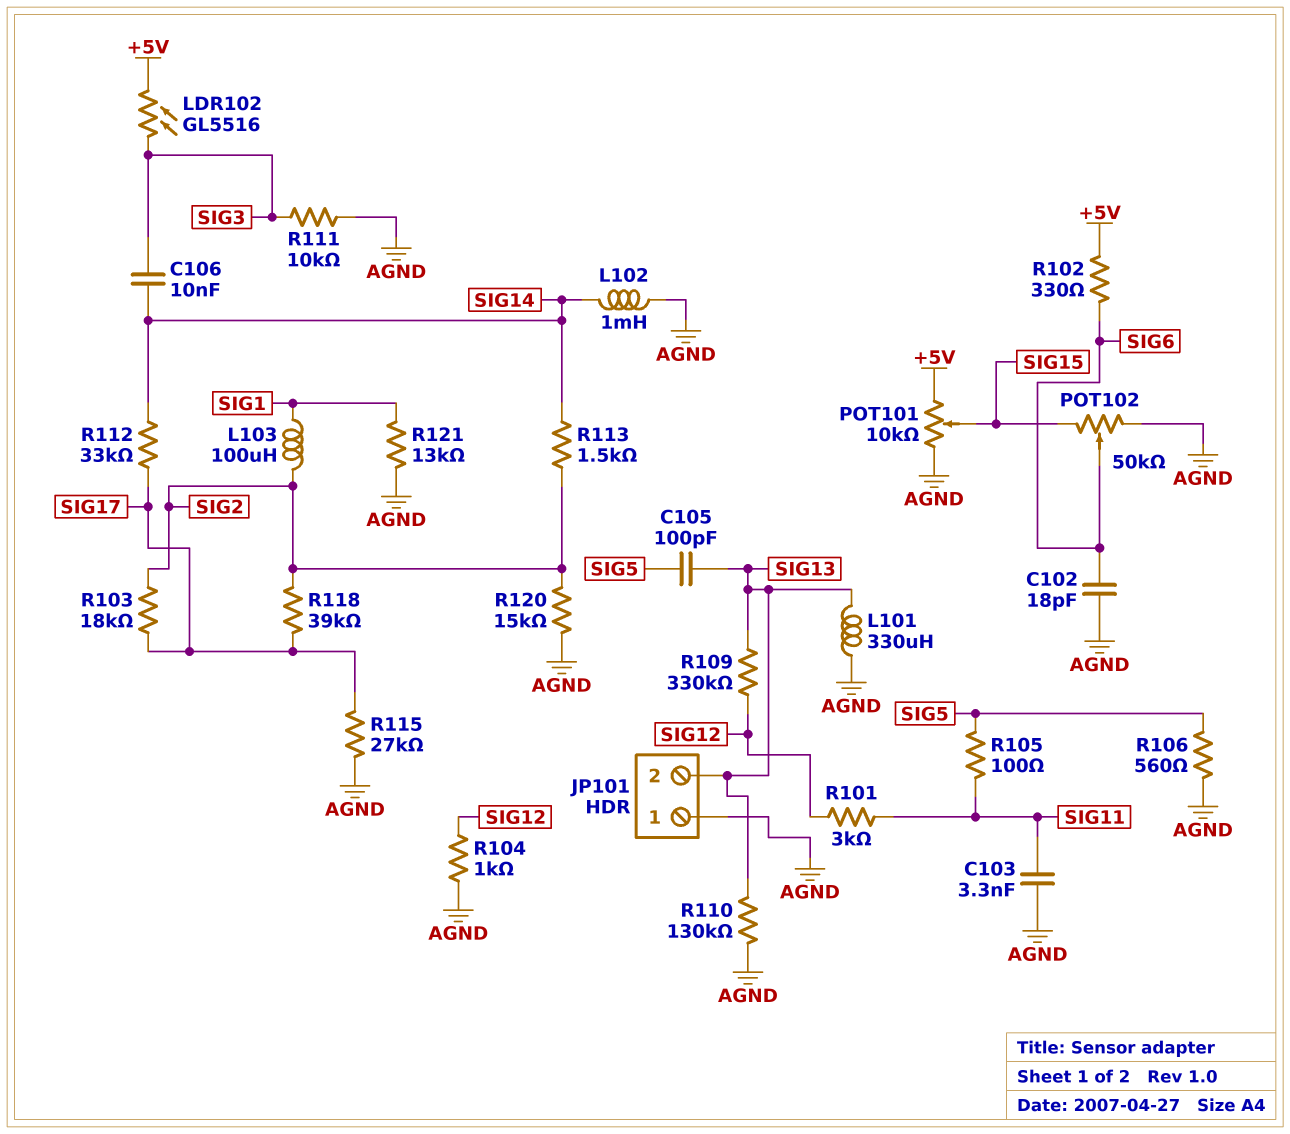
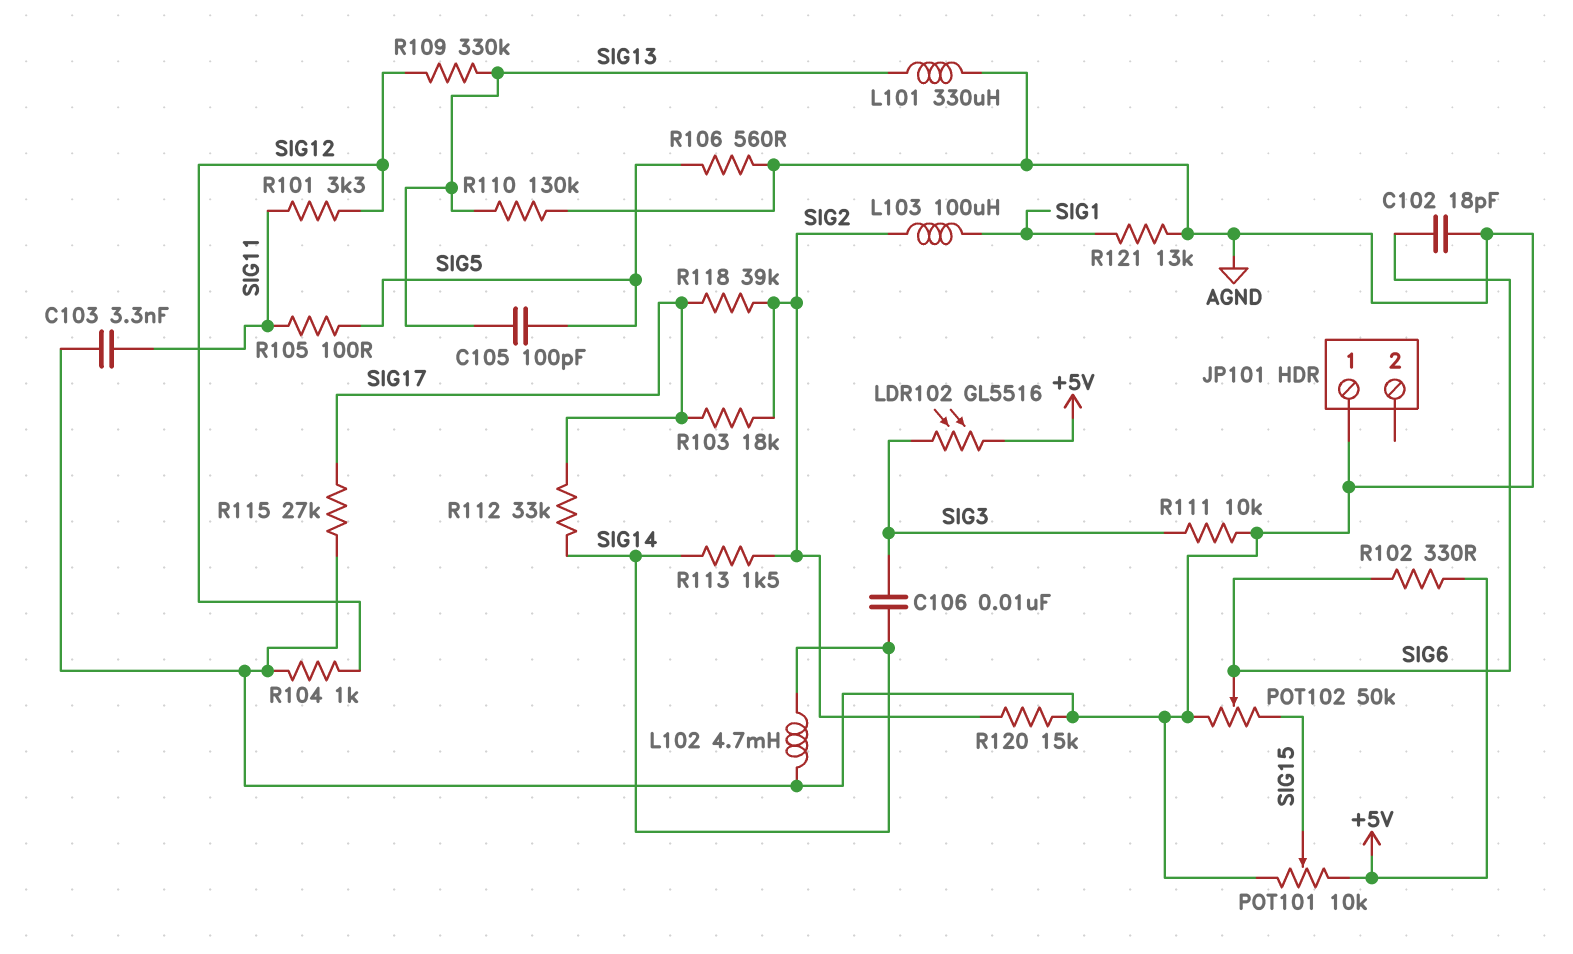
JP101 pin 2: SIG13 -> none
L102: 1mH (AGND, SIG14) -> 4.7mH (AGND, SIG14)
R101: 3k (SIG11, SIG12) -> 3.3k (SIG11, SIG12)

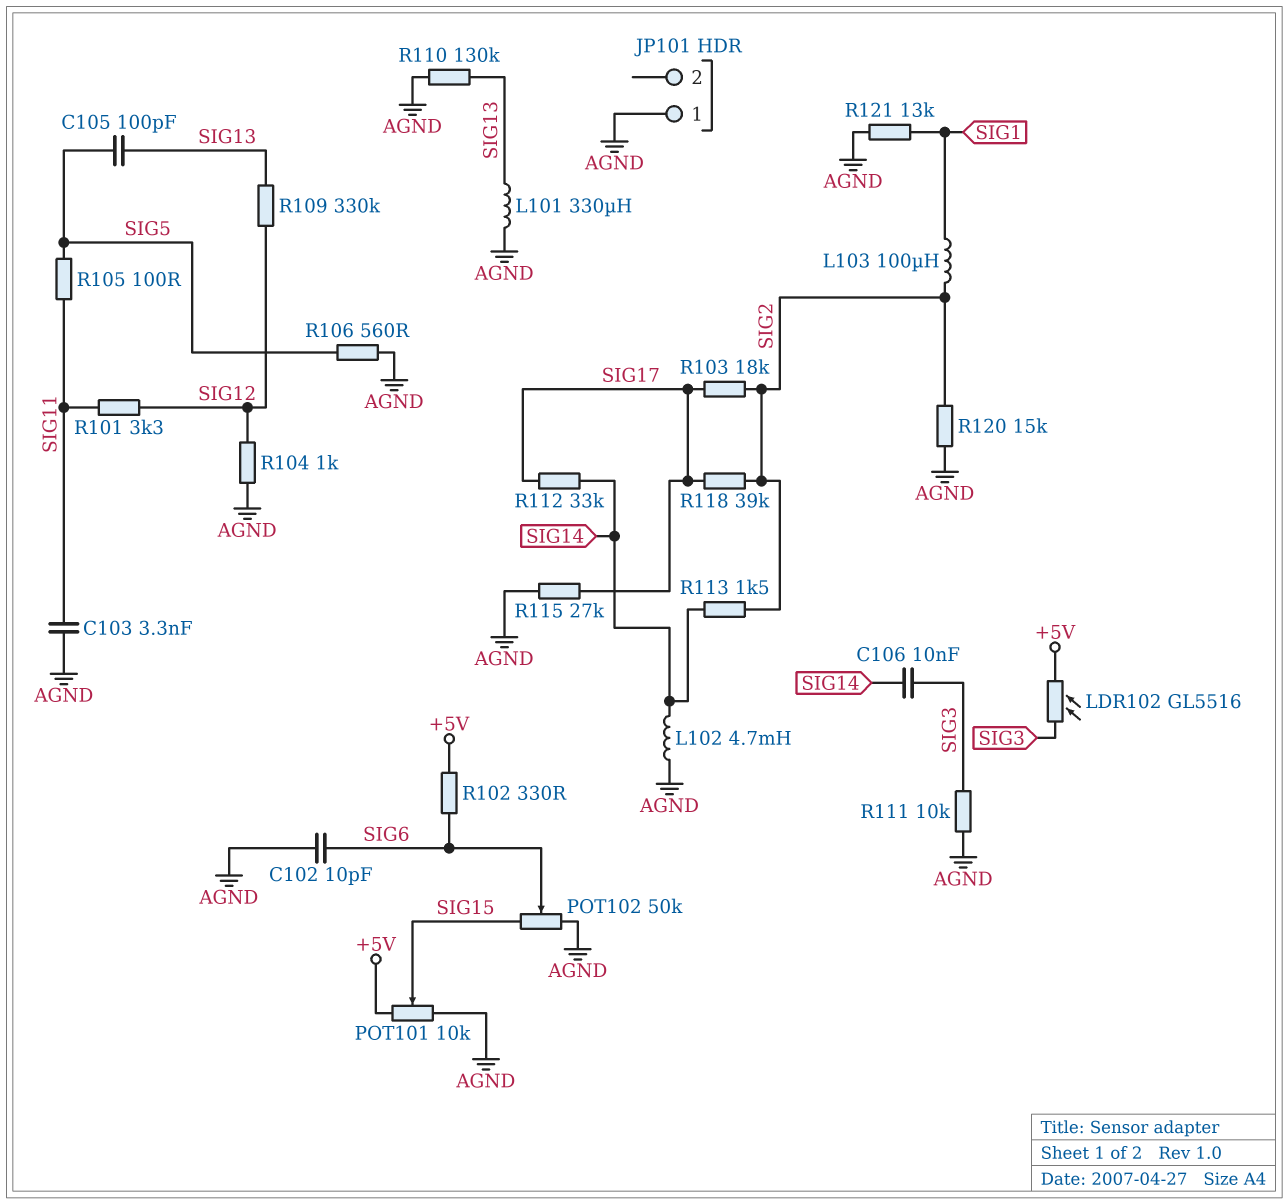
C102: 18pF (AGND, SIG6) -> 10pF (AGND, SIG6)

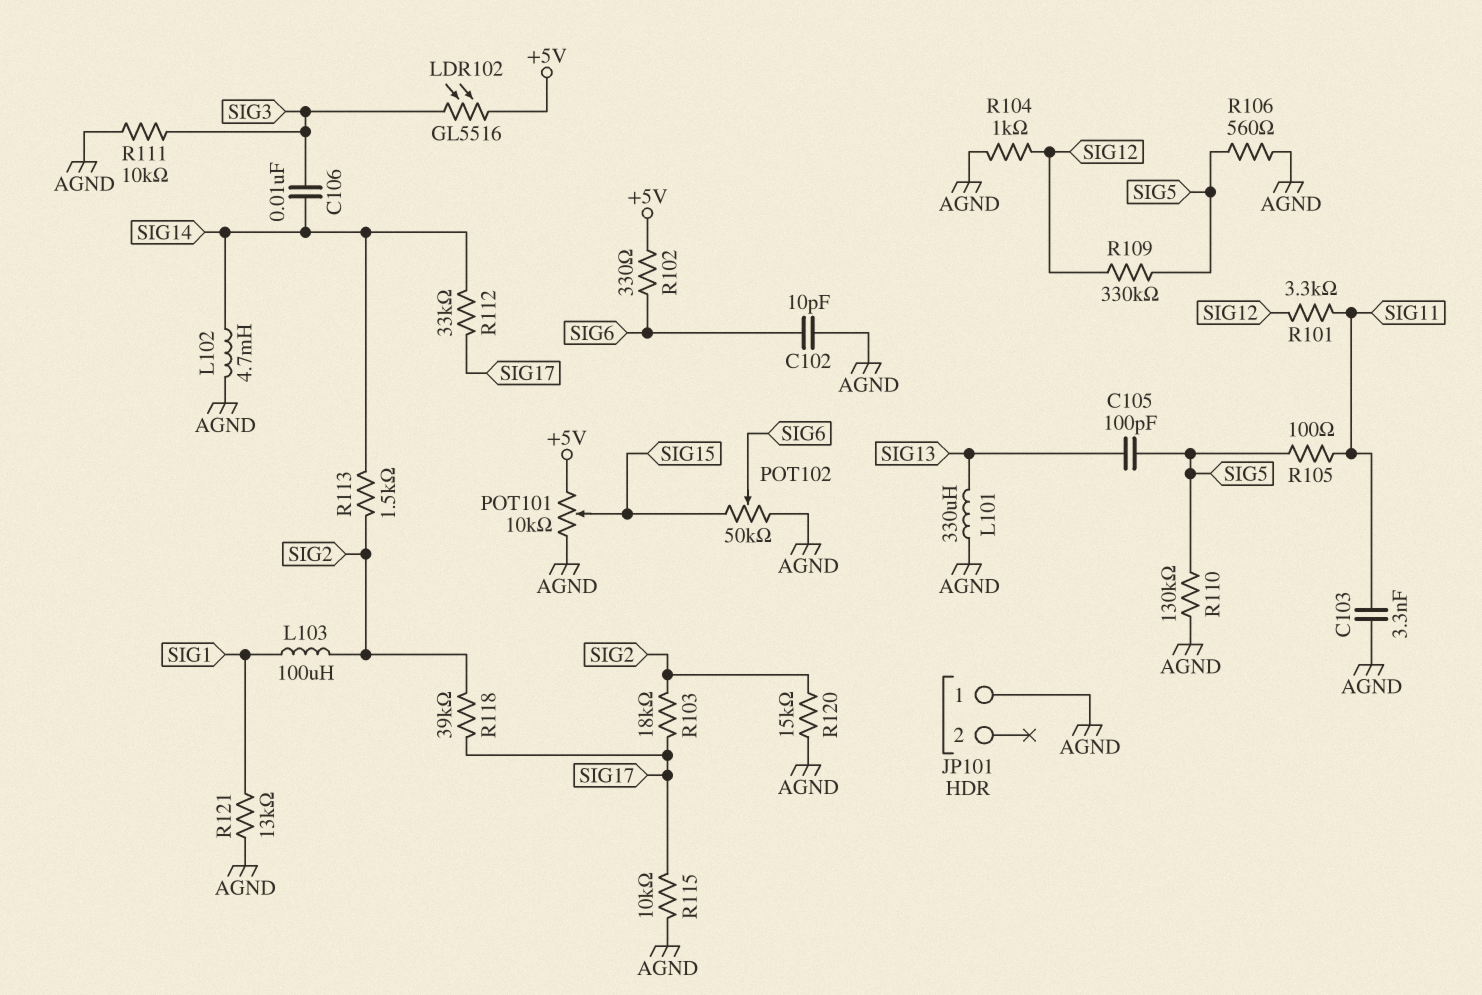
R109: 330k (SIG12, SIG13) -> 330k (SIG5, SIG12)
R110: 130k (AGND, SIG13) -> 130k (AGND, SIG5)
R115: 27k (AGND, SIG17) -> 10k (AGND, SIG17)

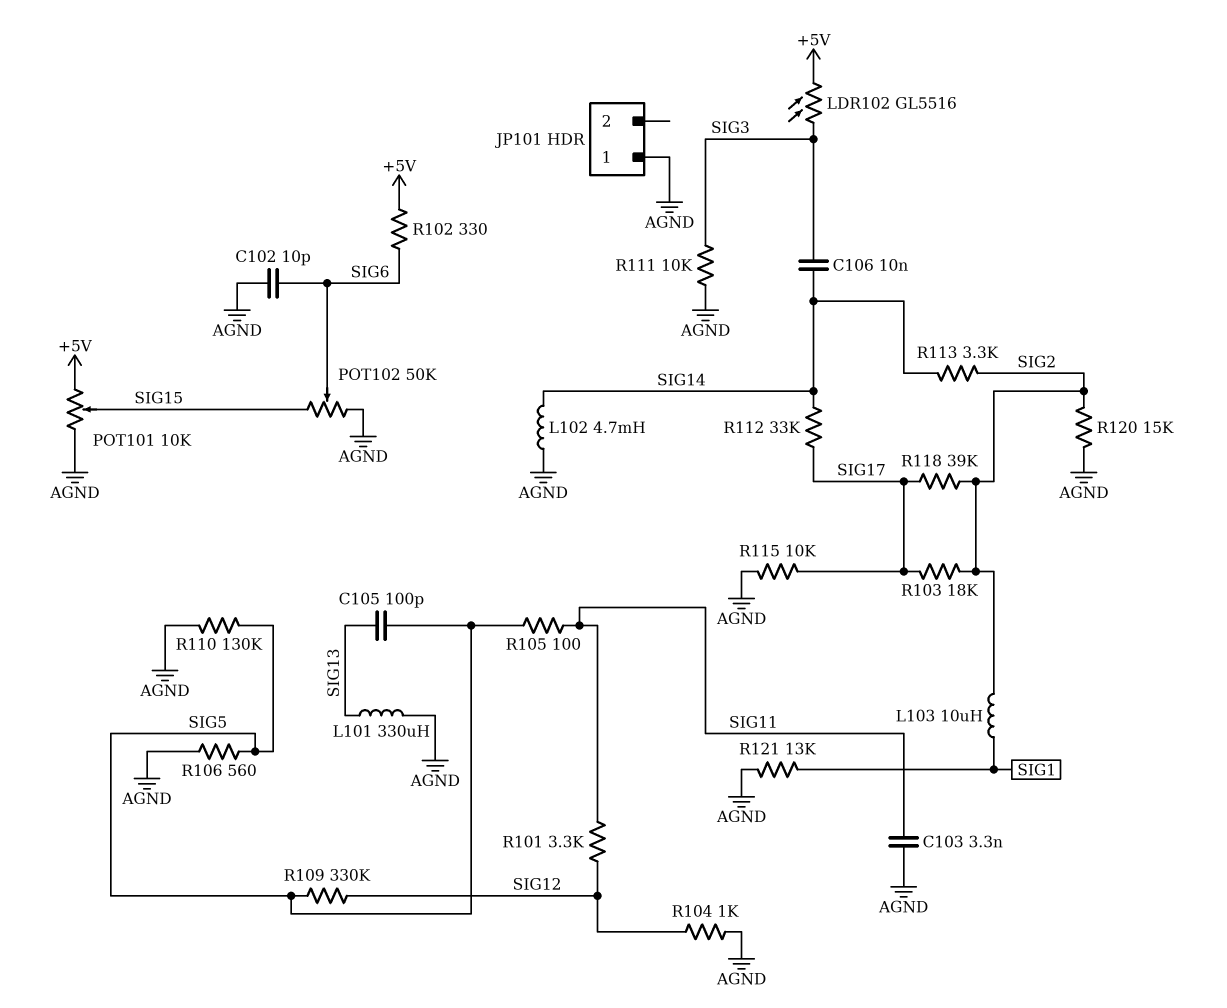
L103: 100uH (SIG1, SIG2) -> 10uH (SIG1, SIG2)
R113: 1.5k (SIG2, SIG14) -> 3.3k (SIG2, SIG14)

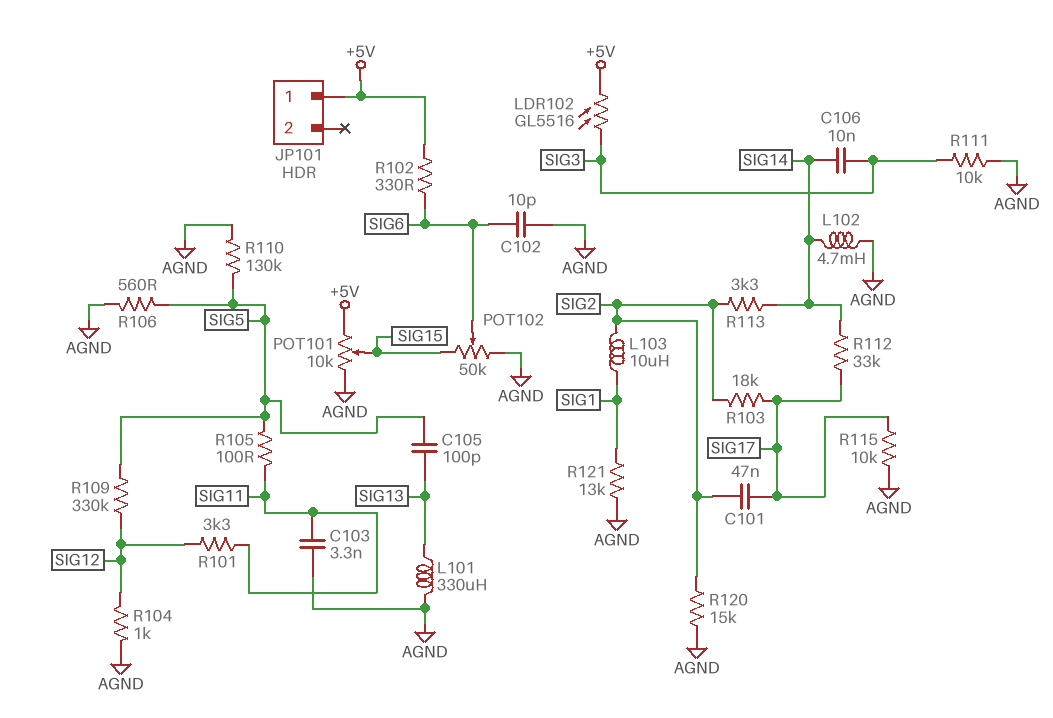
C101: none -> 47nF (SIG2, SIG17)
JP101 pin 1: AGND -> +5V
R118: 39k (SIG2, SIG17) -> none

